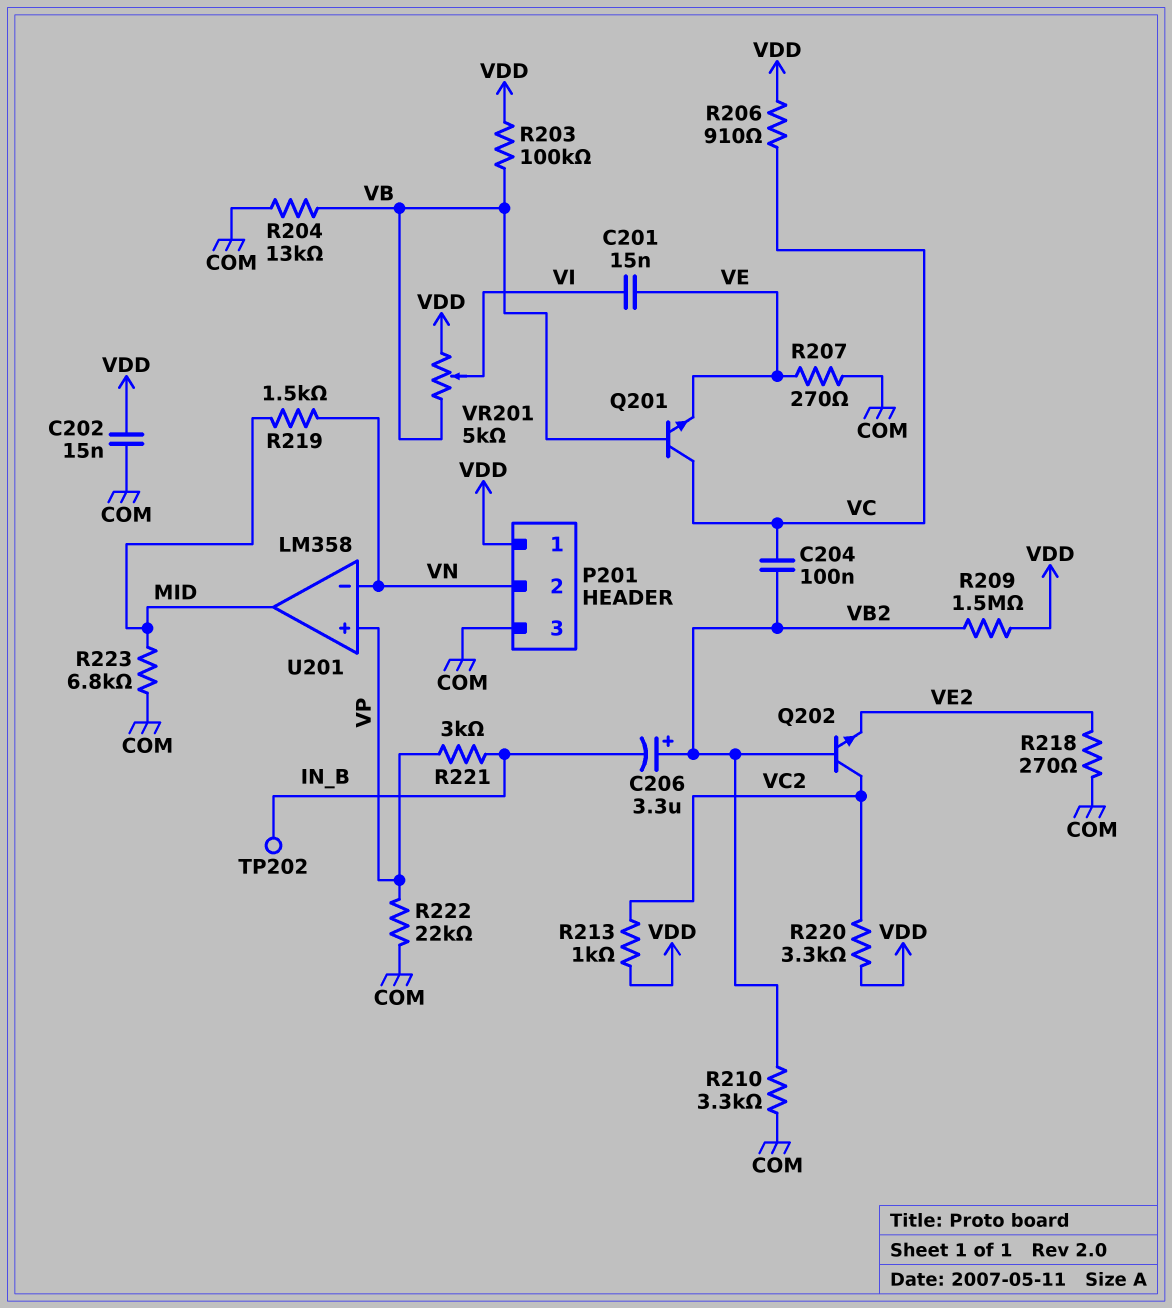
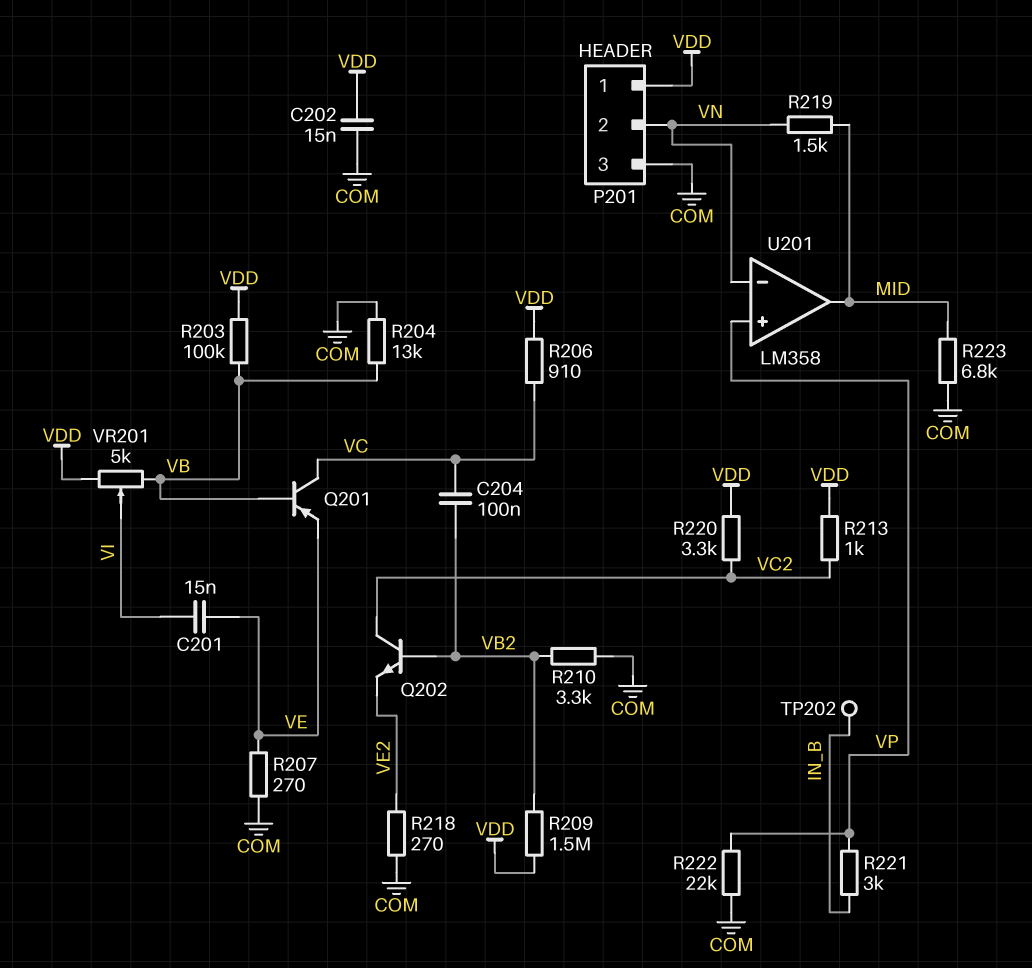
C206: 3.3uF (plus VB2, minus IN_B) -> none
Q201: NPN (B VB, C VC, E VE) -> PNP (B VB, C VC, E VE)

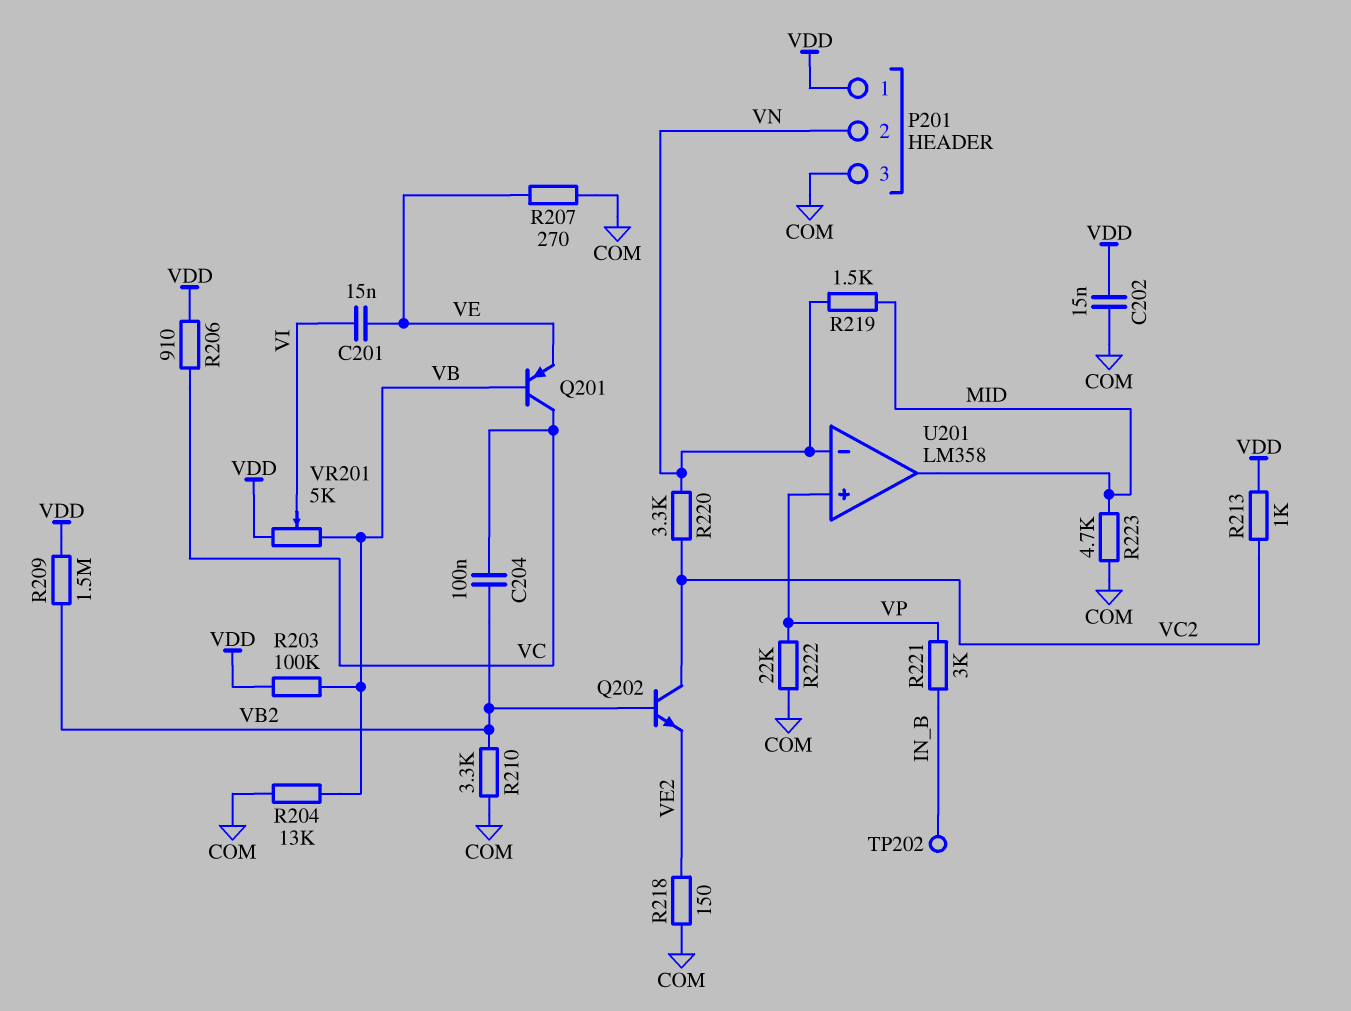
R218: 270 (COM, VE2) -> 150 (COM, VE2)
R220: 3.3k (VC2, VDD) -> 3.3k (VC2, VN)
R223: 6.8k (COM, MID) -> 4.7k (COM, MID)

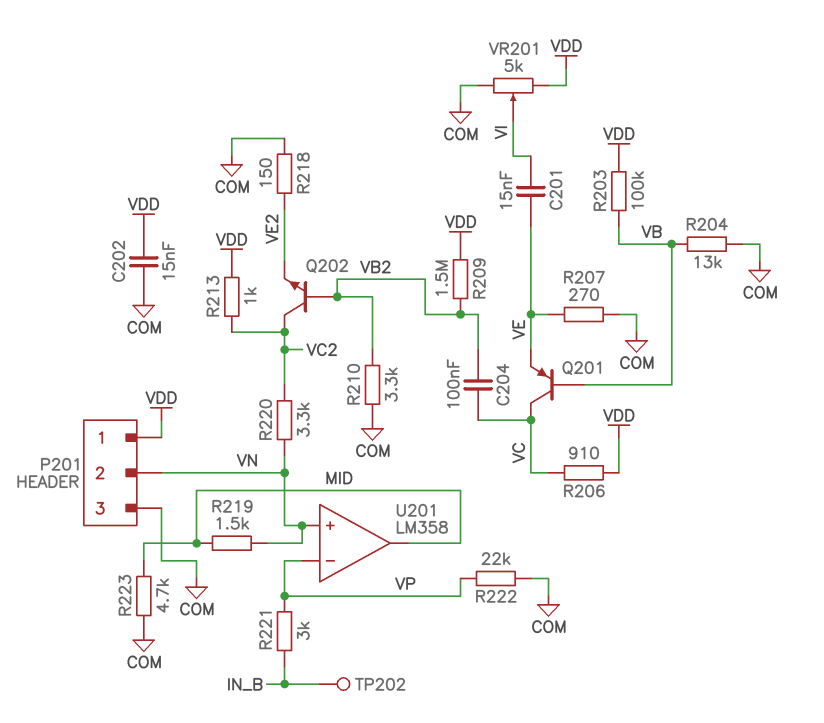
U201 pin in+: VP -> VN
U201 pin in-: VN -> VP
VR201: 5k (VB, VDD, wiper VI) -> 5k (COM, VDD, wiper VI)

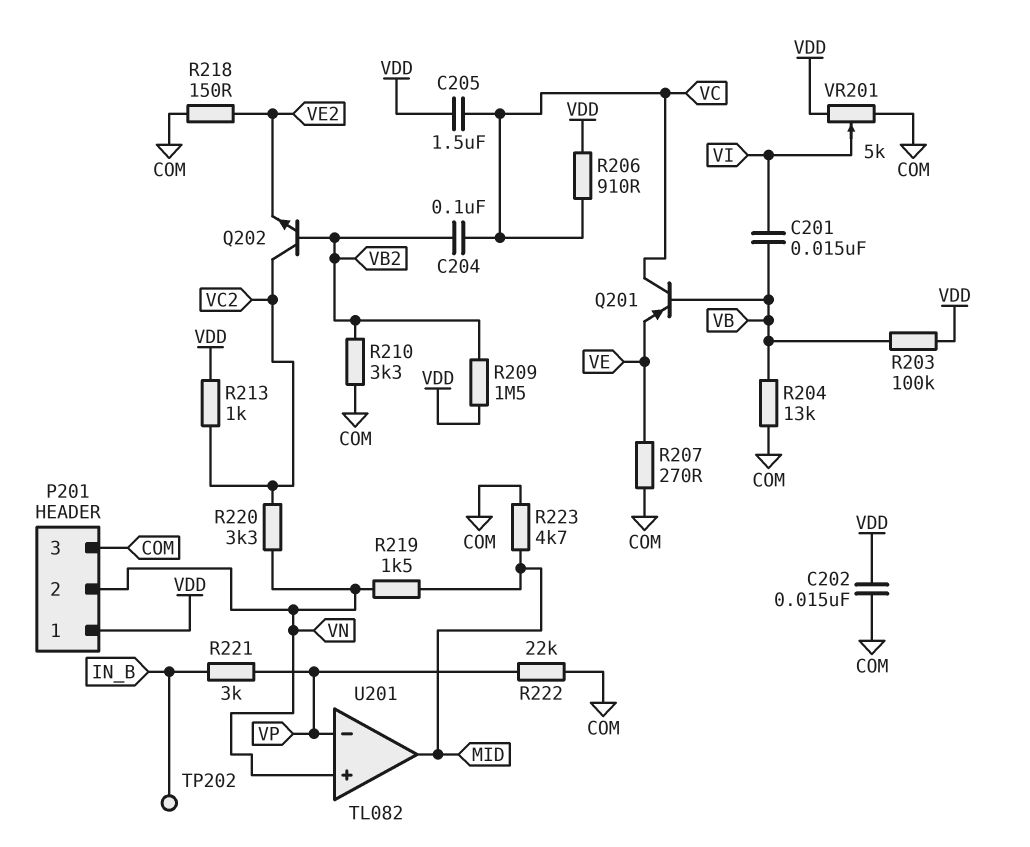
C201: 15nF (VE, VI) -> 15nF (VB, VI)
C205: none -> 1.5uF (VC, VDD)
U201: LM358 -> TL082

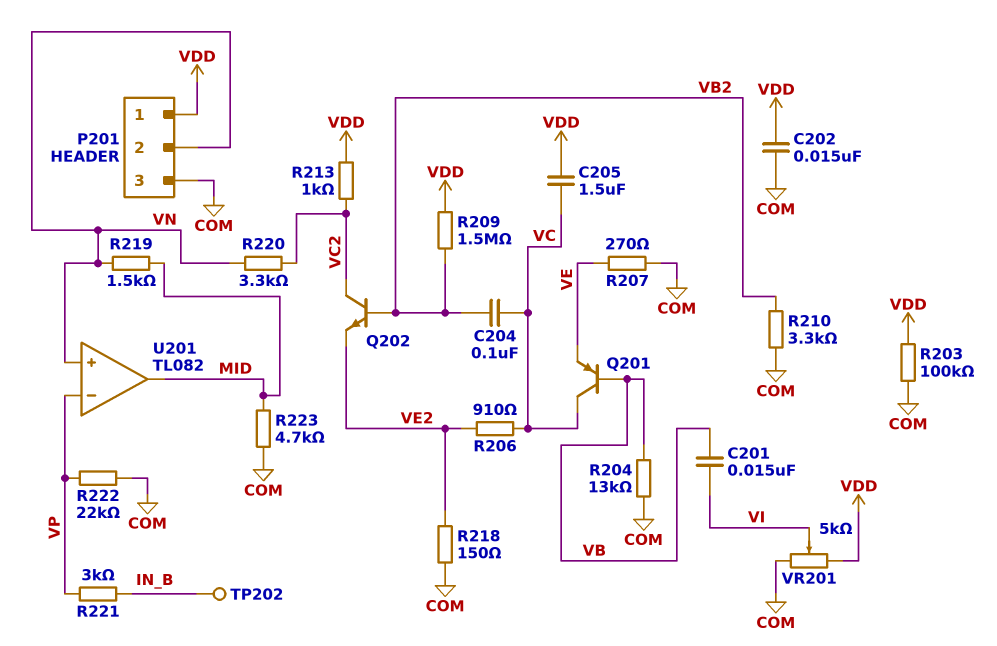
R203: 100k (VB, VDD) -> 100k (COM, VDD)
R206: 910 (VC, VDD) -> 910 (VC, VE2)

